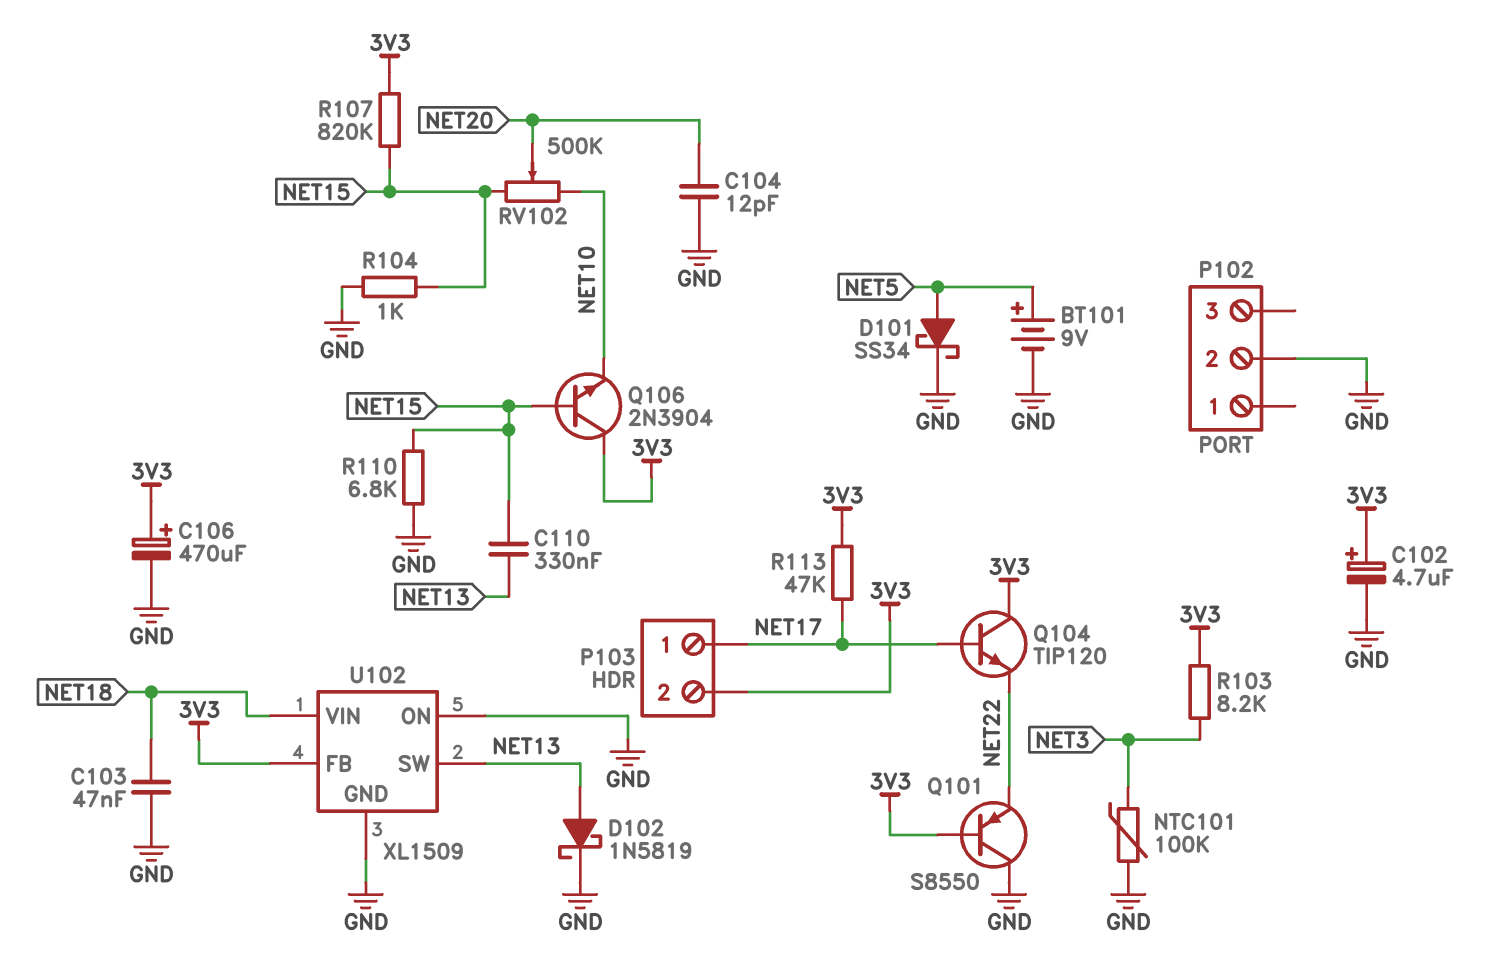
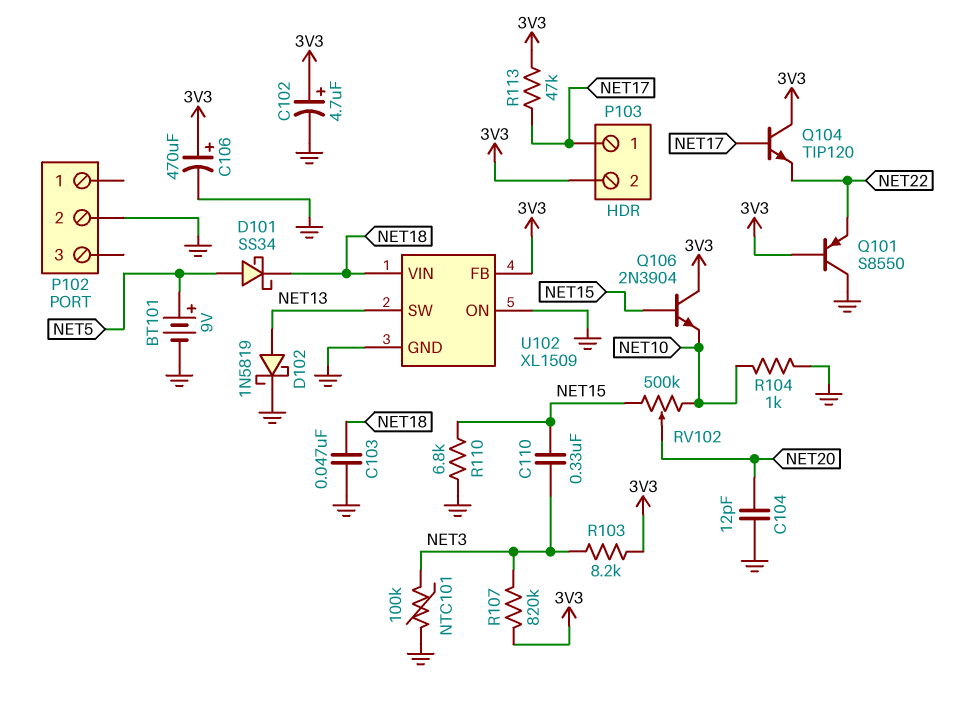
C110: 330nF (NET13, NET15) -> 330nF (NET3, NET15)
D101: schottky SS34 (A NET5, K GND) -> schottky SS34 (A NET5, K NET18)
R104: 1k (GND, NET15) -> 1k (GND, NET10)
R107: 820k (3V3, NET15) -> 820k (3V3, NET3)

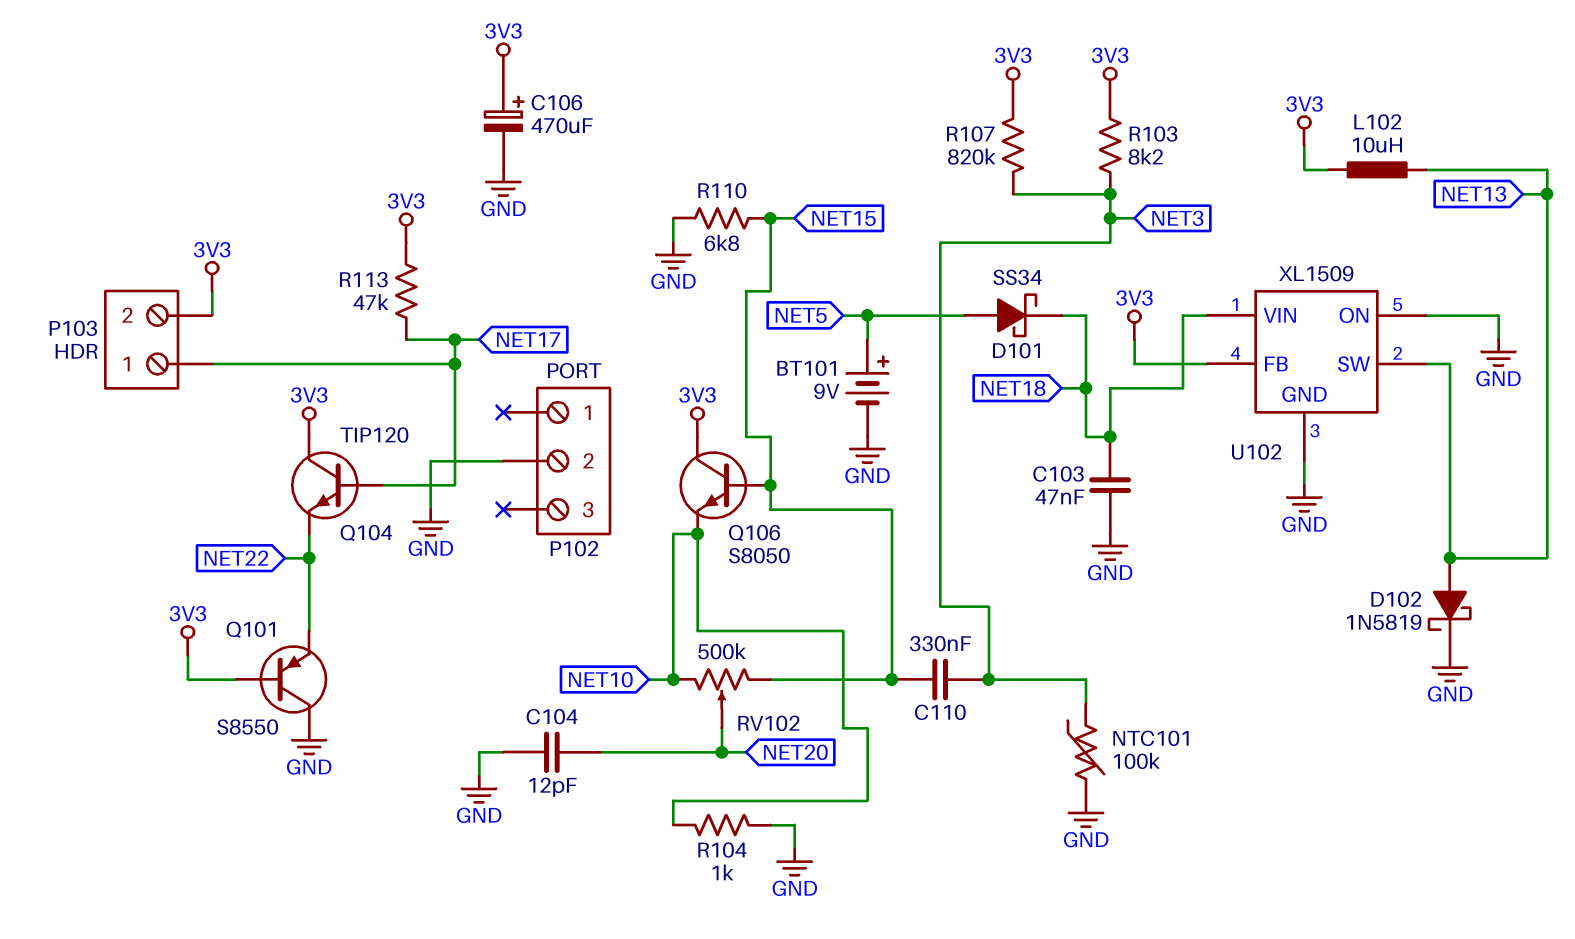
C102: 4.7uF (plus 3V3, minus GND) -> none
L102: none -> 10uH (3V3, NET13)
Q106: NPN 2N3904 (B NET15, C 3V3, E NET10) -> NPN S8050 (B NET15, C 3V3, E NET10)

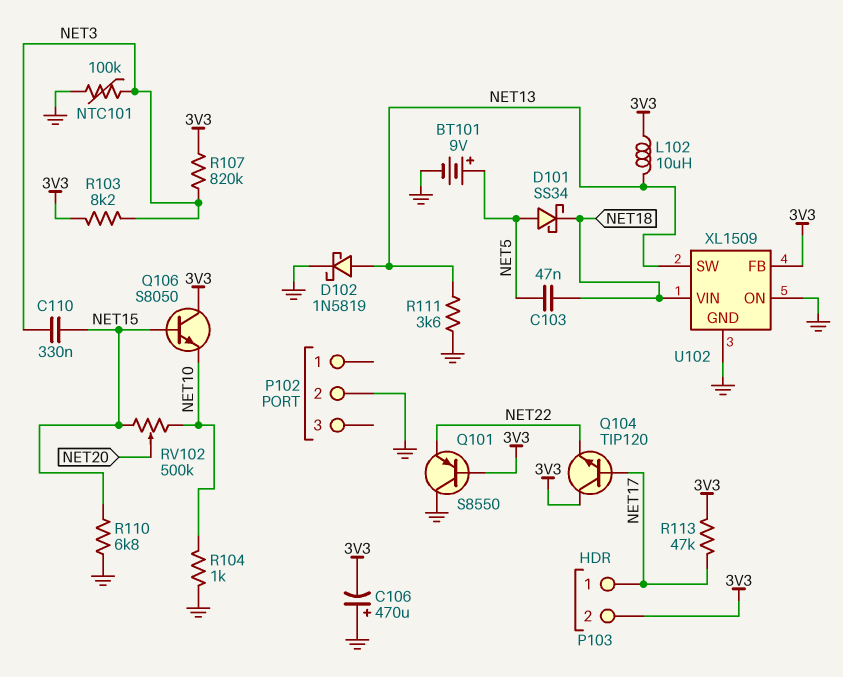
C103: 47nF (GND, NET18) -> 47nF (NET5, NET18)
C104: 12pF (GND, NET20) -> none
C106: 470uF (plus 3V3, minus GND) -> 470uF (plus GND, minus 3V3)
R111: none -> 3.6k (GND, NET13)

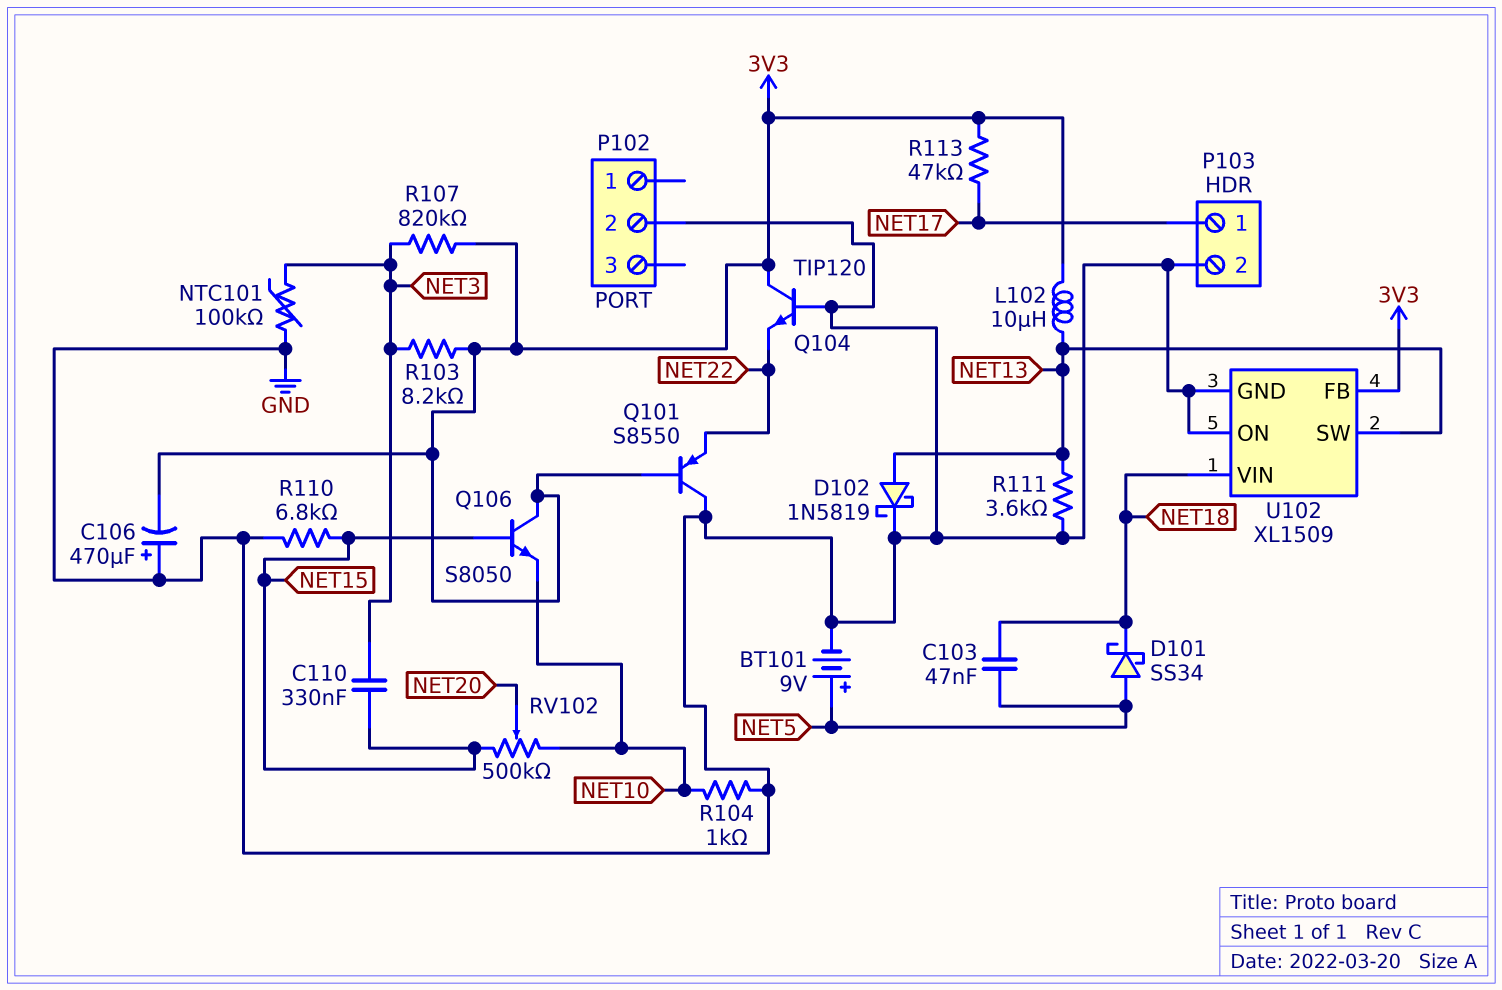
P103 pin 2: 3V3 -> GND
Q104: NPN TIP120 (B NET17, C 3V3, E NET22) -> NPN TIP120 (B GND, C 3V3, E NET22)

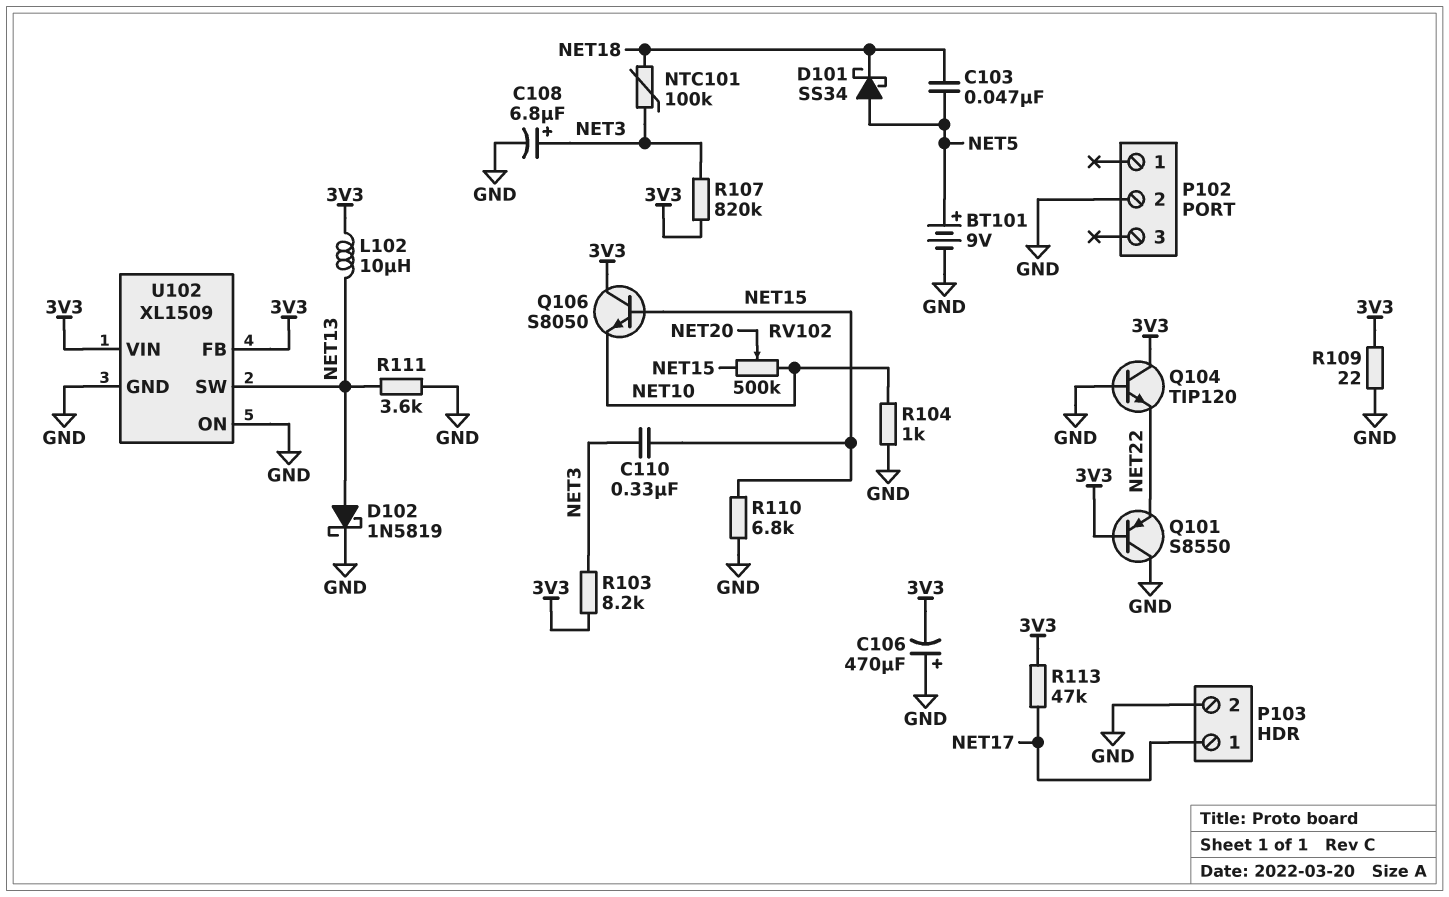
C108: none -> 6.8uF (plus NET3, minus GND)
NTC101: 100k (GND, NET3) -> 100k (NET3, NET18)
R109: none -> 22 (3V3, GND)
U102 pin VIN: NET18 -> 3V3

